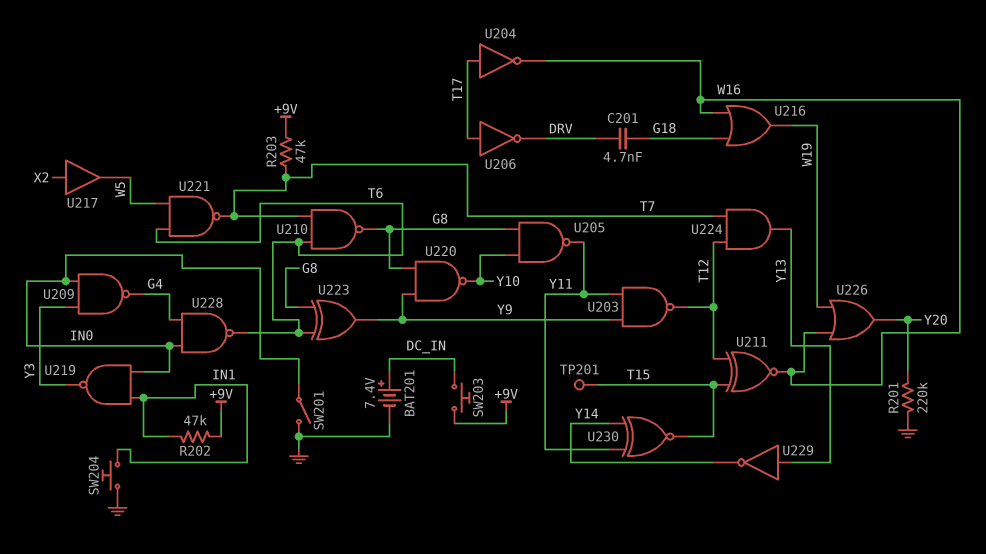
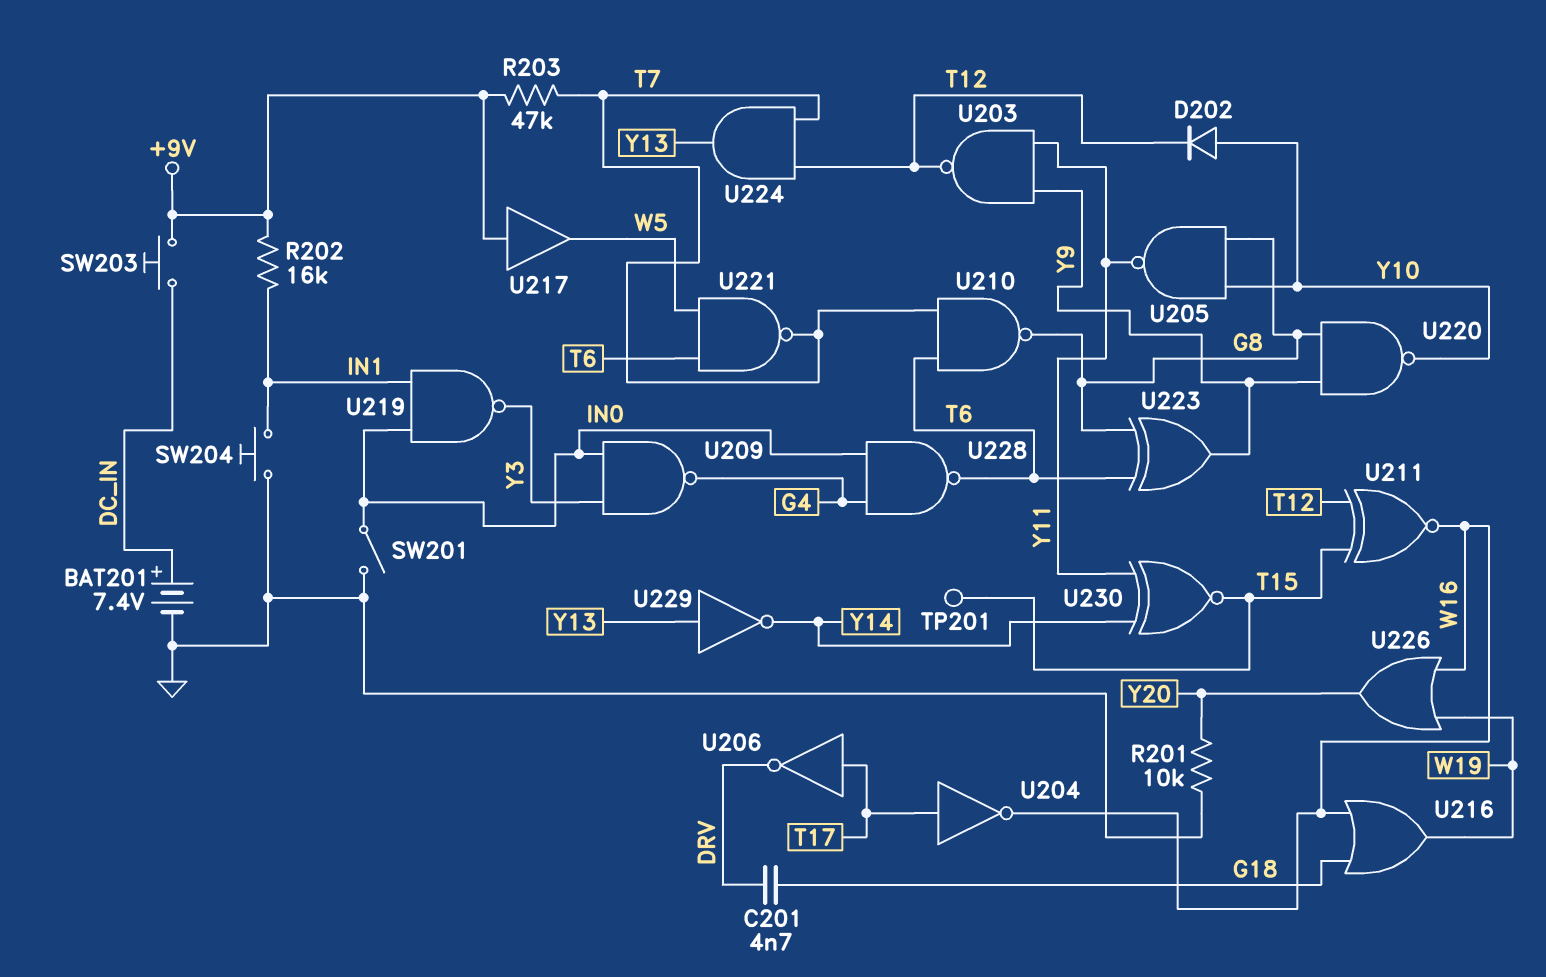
D202: none -> diode (A Y10, K T12)
R201: 220k (GND, Y20) -> 10k (GND, Y20)
R202: 47k (+9V, IN1) -> 16k (+9V, IN1)
U217: buffer (in X2, out W5) -> buffer (in +9V, out W5)

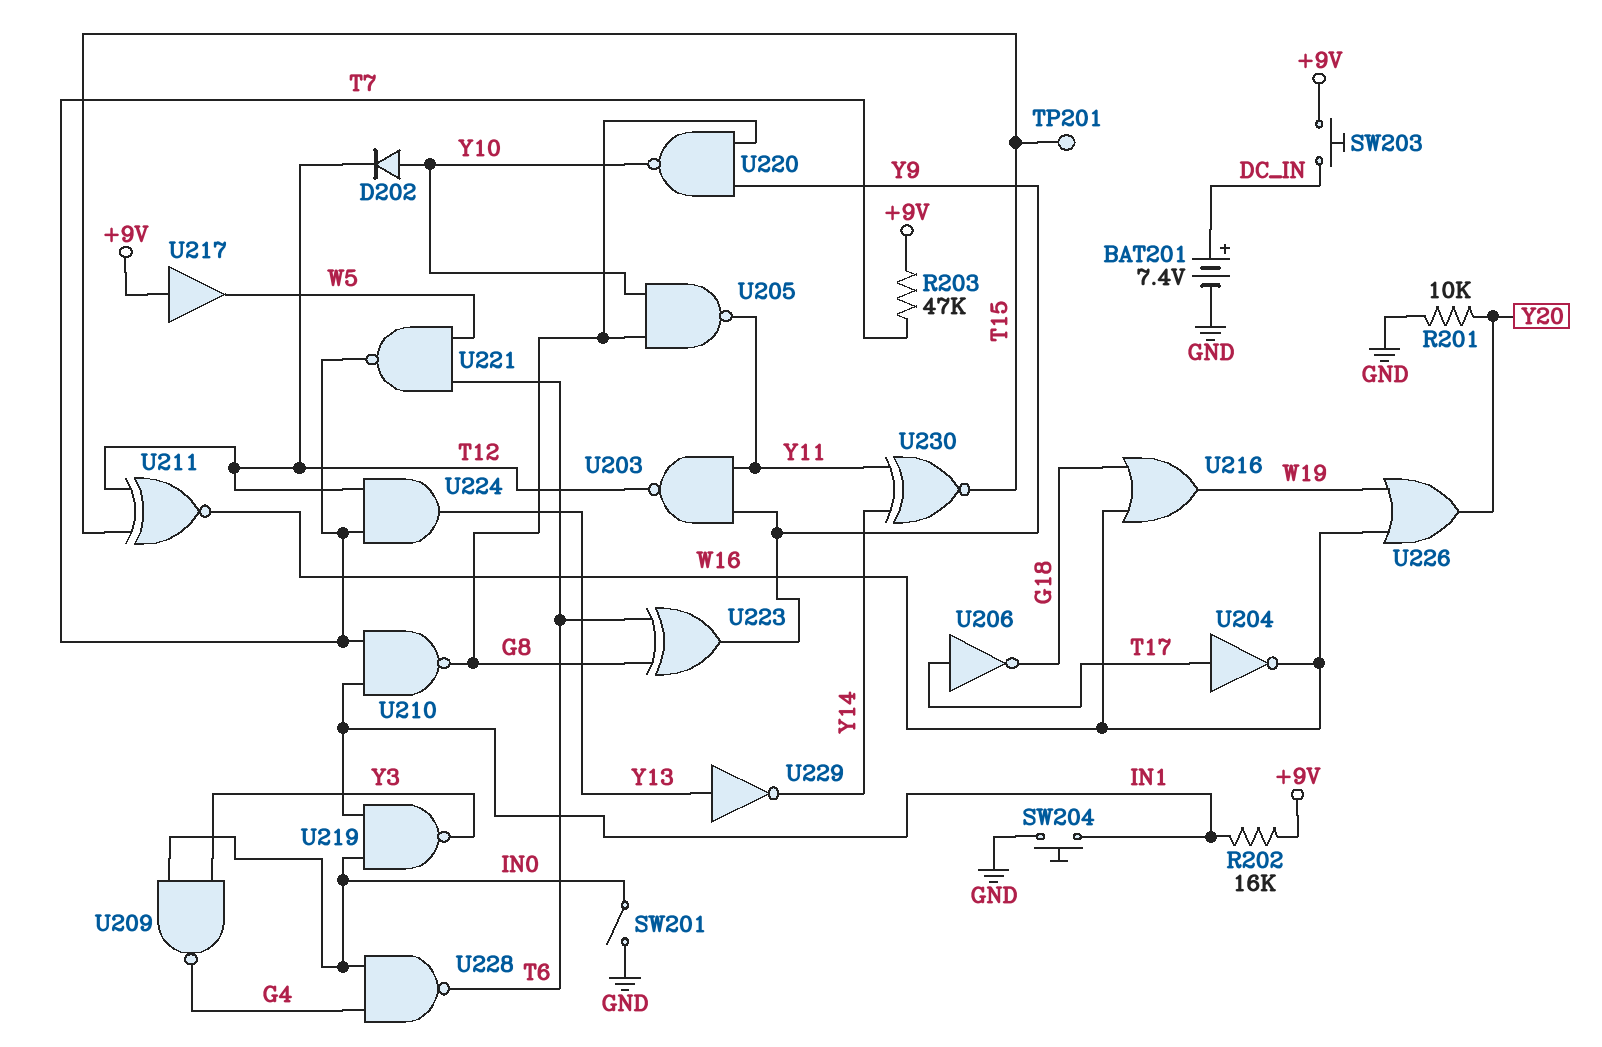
C201: 4.7nF (DRV, G18) -> none
U206: NOT (in T17, out DRV) -> NOT (in T17, out G18)
U210: NAND (in T6, in T7, out G8) -> NAND (in IN1, in T7, out G8)

